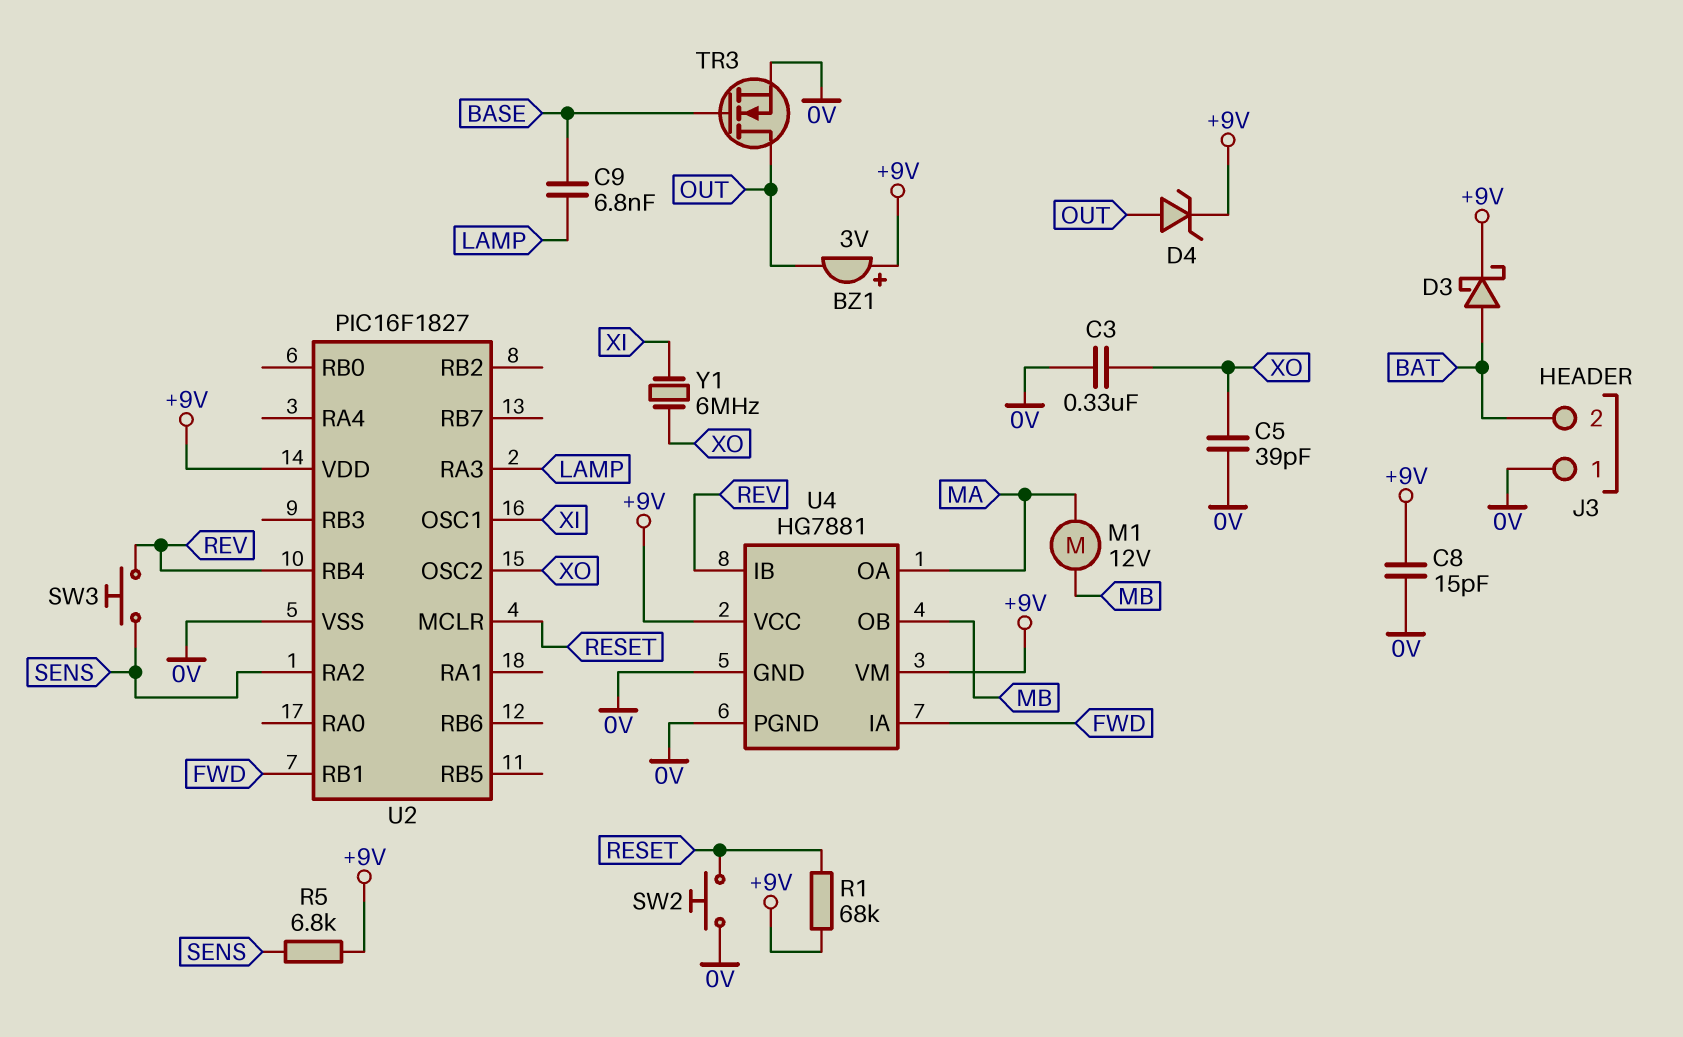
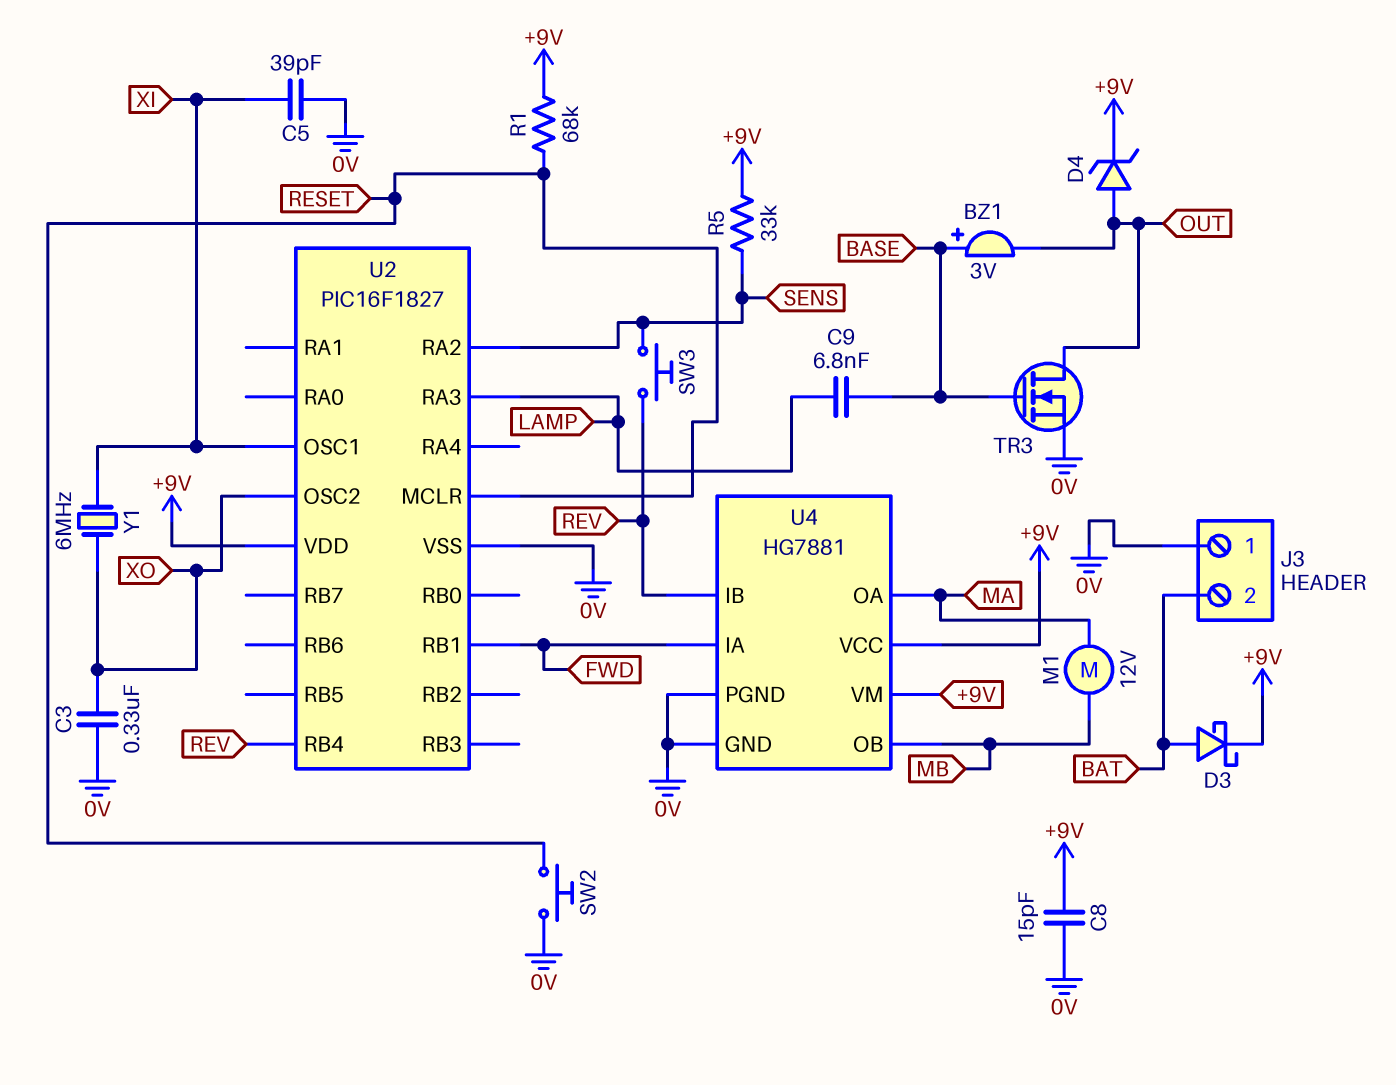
BZ1: buzzer 3V (plus +9V, minus OUT) -> buzzer 3V (plus BASE, minus OUT)
C5: 39pF (0V, XO) -> 39pF (0V, XI)
R5: 6.8k (+9V, SENS) -> 33k (+9V, SENS)

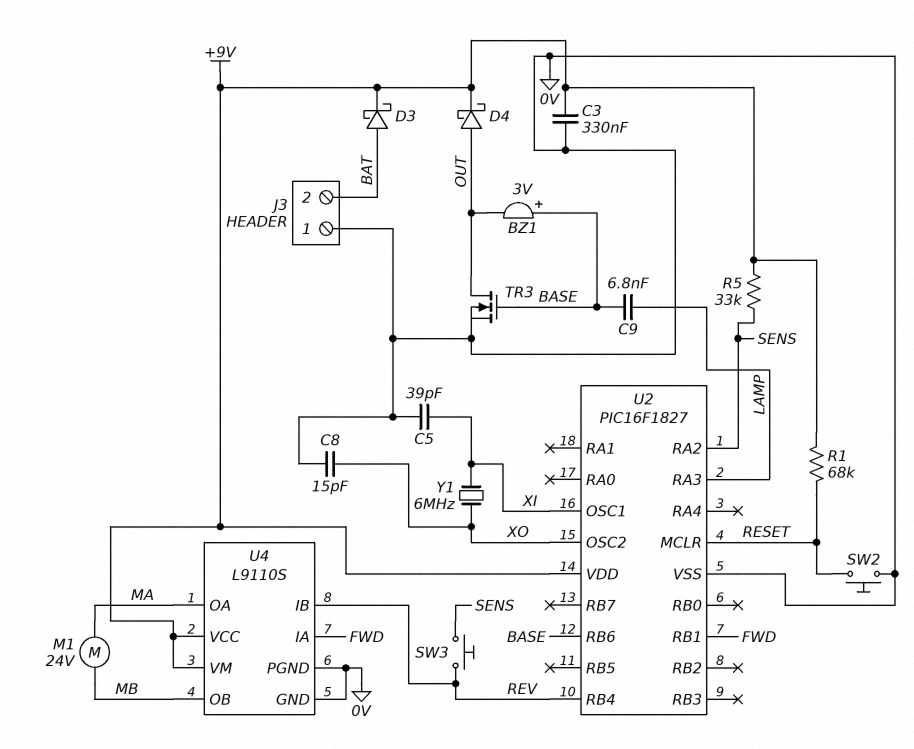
C3: 330nF (0V, XO) -> 330nF (+9V, 0V)
C8: 15pF (+9V, 0V) -> 15pF (0V, XO)
D4: zener (A OUT, K +9V) -> schottky (A OUT, K +9V)
M1: motor 12V (MA, MB) -> motor 24V (MA, MB)
U2 pin RB6: none -> BASE
U4: HG7881 -> L9110S

